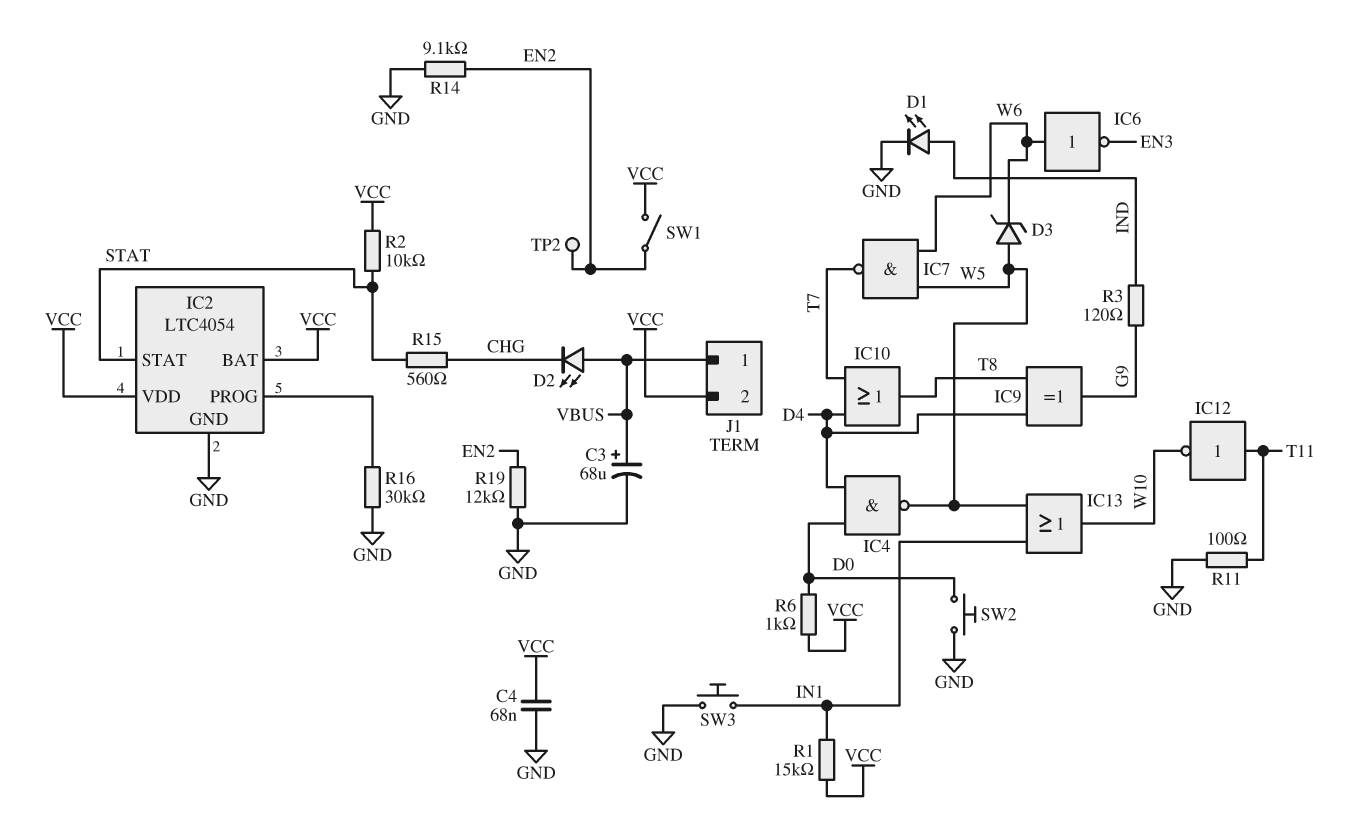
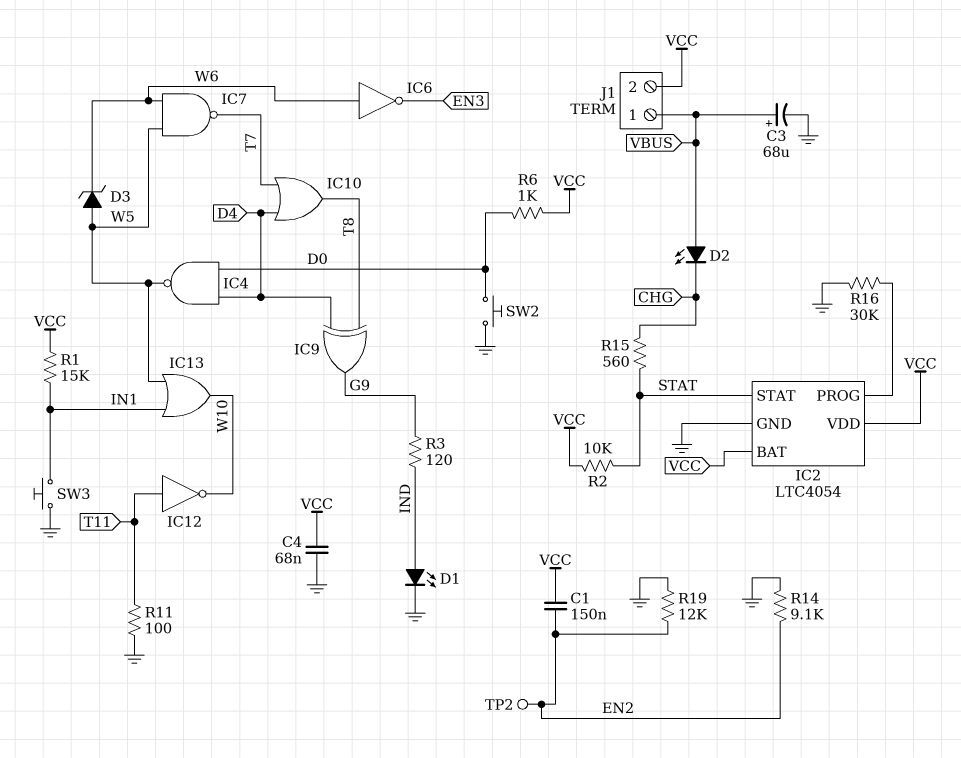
C1: none -> 150nF (EN2, VCC)
SW1: switch (EN2, VCC) -> none

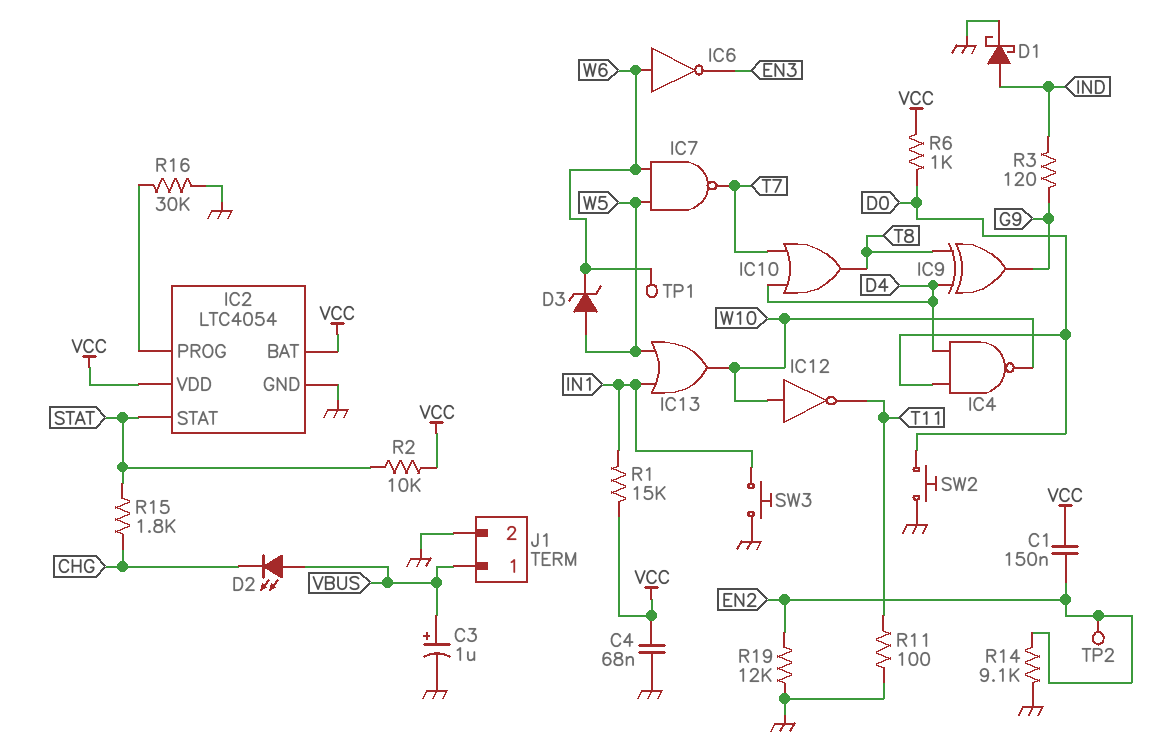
C3: 68uF (plus VBUS, minus GND) -> 1uF (plus VBUS, minus GND)
D1: LED (A IND, K GND) -> schottky (A IND, K GND)
IC4: NAND (in D0, in D4, out W5) -> NAND (in D0, in D4, out W10)
IC12: NOT (in T11, out W10) -> NOT (in W10, out T11)
J1 pin 2: VCC -> GND
R15: 560 (CHG, STAT) -> 1.8k (CHG, STAT)
TP1: none -> test point (W6)

